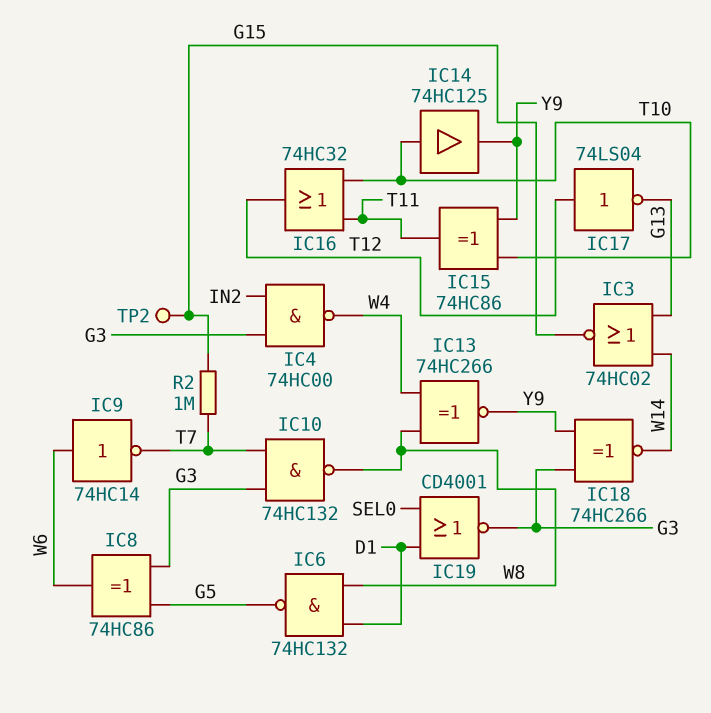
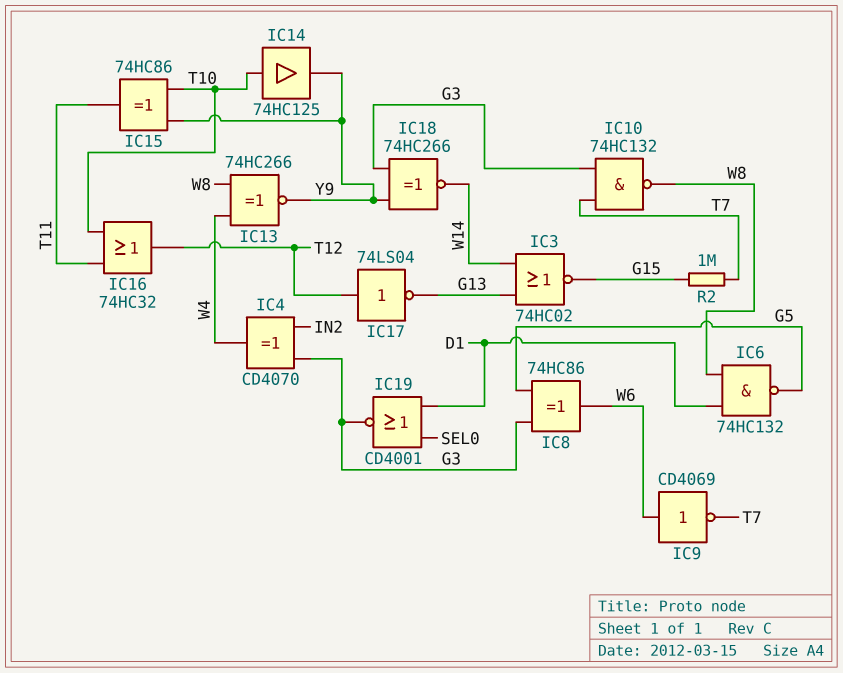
IC4: NAND 74HC00 (in G3, in IN2, out W4) -> XOR CD4070 (in G3, in IN2, out W4)
IC9: NOT 74HC14 (in W6, out T7) -> NOT CD4069 (in W6, out T7)
TP2: test point (G15) -> none

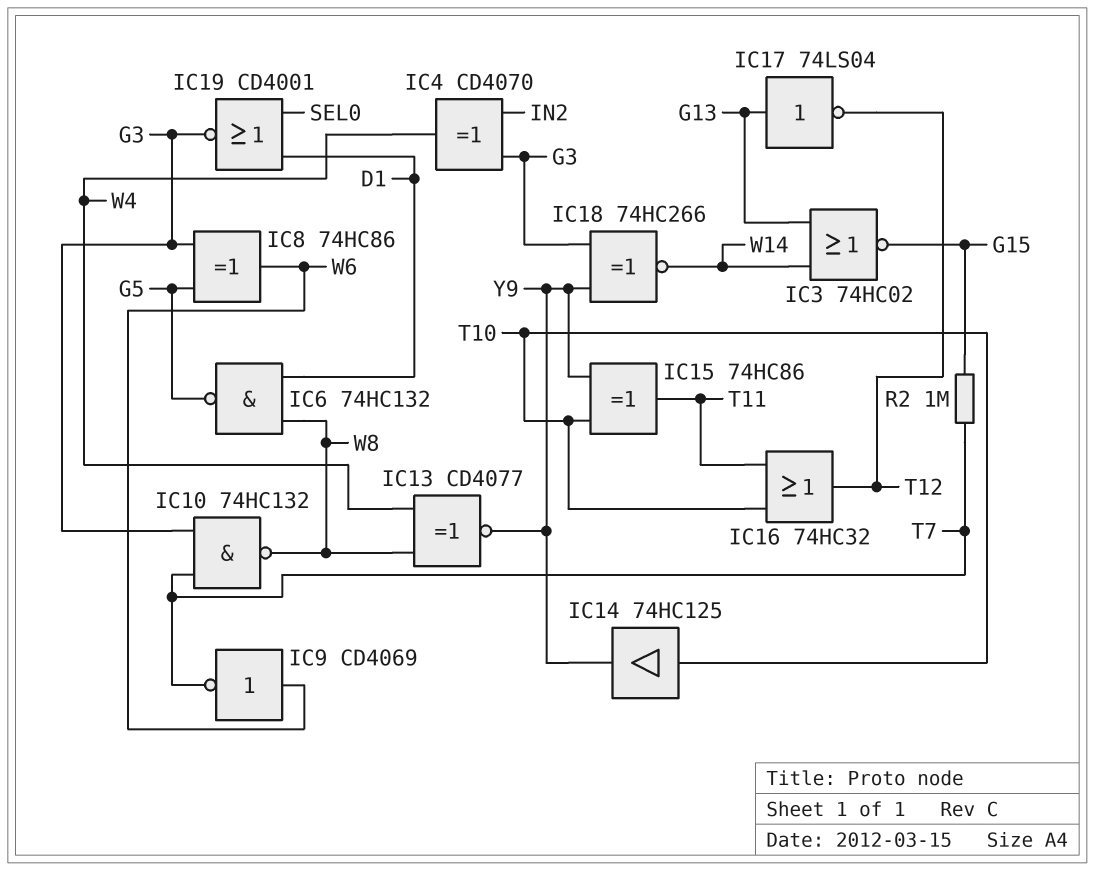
IC13: XNOR 74HC266 (in W4, in W8, out Y9) -> XNOR CD4077 (in W4, in W8, out Y9)
IC17: NOT 74LS04 (in T12, out G13) -> NOT 74LS04 (in G13, out T12)

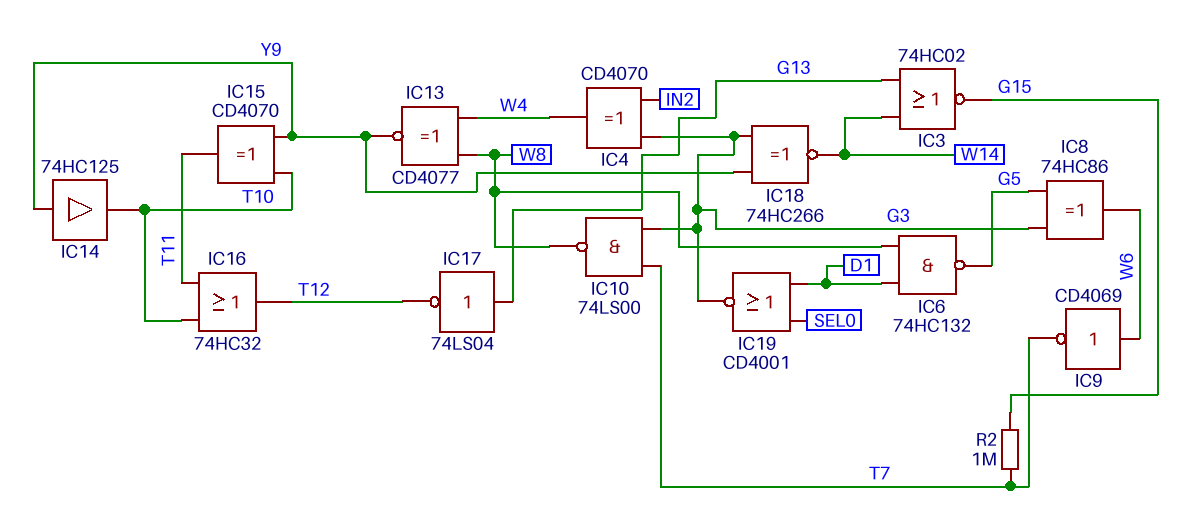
IC10: NAND 74HC132 (in G3, in T7, out W8) -> NAND 74LS00 (in G3, in T7, out W8)
IC14: buffer 74HC125 (in T10, out Y9) -> buffer 74HC125 (in Y9, out T10)
IC15: XOR 74HC86 (in T10, in Y9, out T11) -> XOR CD4070 (in T10, in Y9, out T11)

